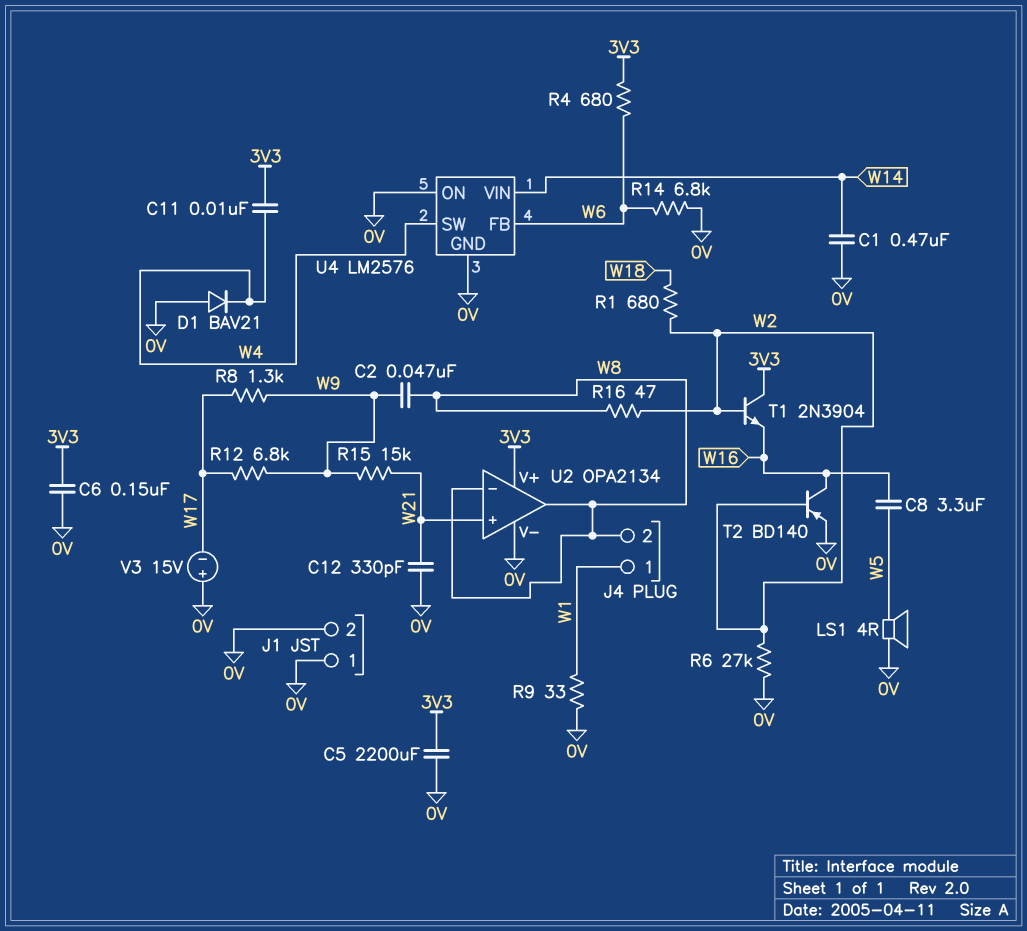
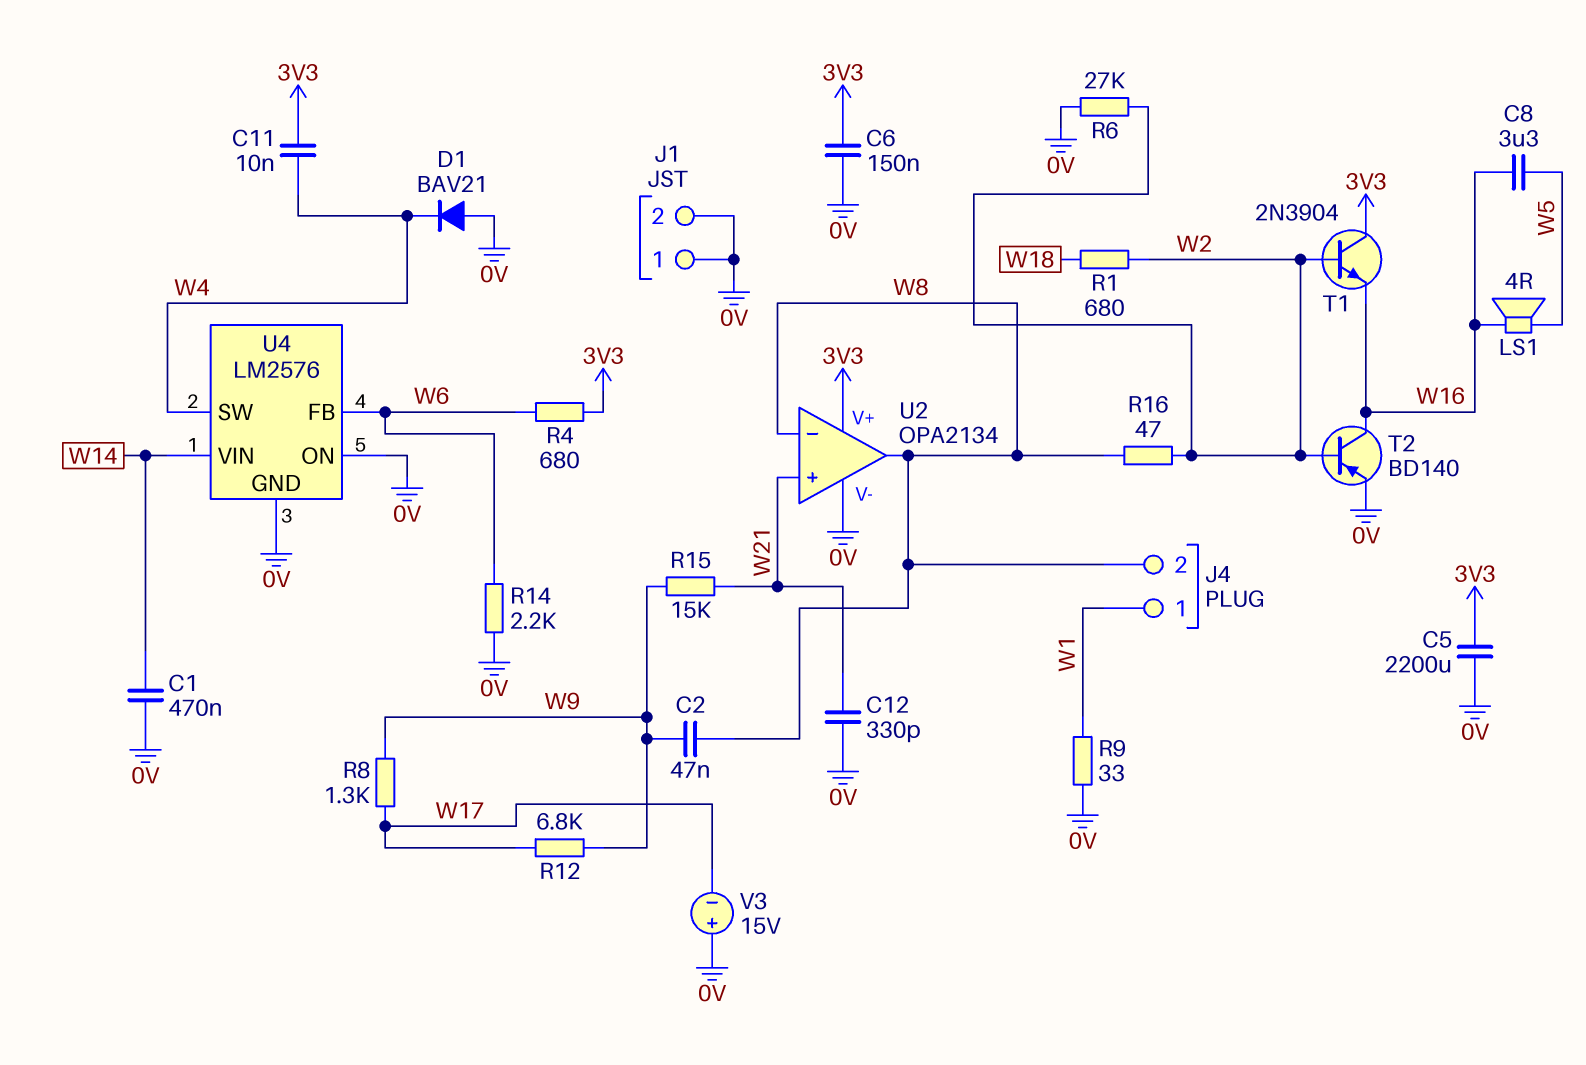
LS1: speaker 4R (0V, W5) -> speaker 4R (W5, W16)
R14: 6.8k (0V, W6) -> 2.2k (0V, W6)

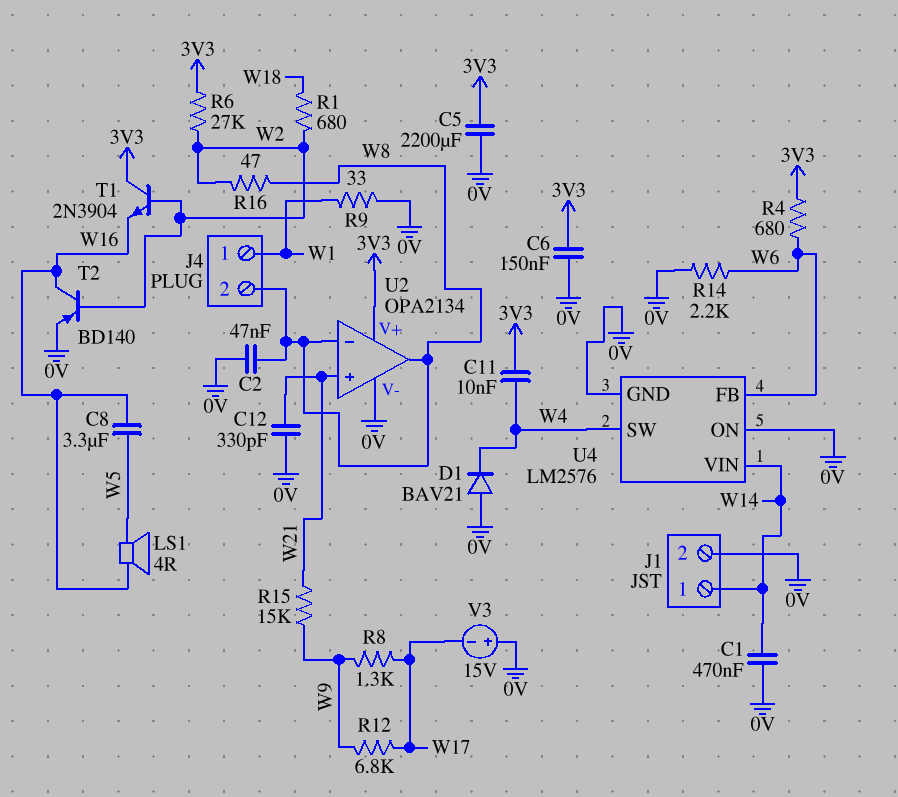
C2: 47nF (W8, W9) -> 47nF (0V, W8)
J1 pin 1: 0V -> W14
R6: 27k (0V, W2) -> 27k (3V3, W2)

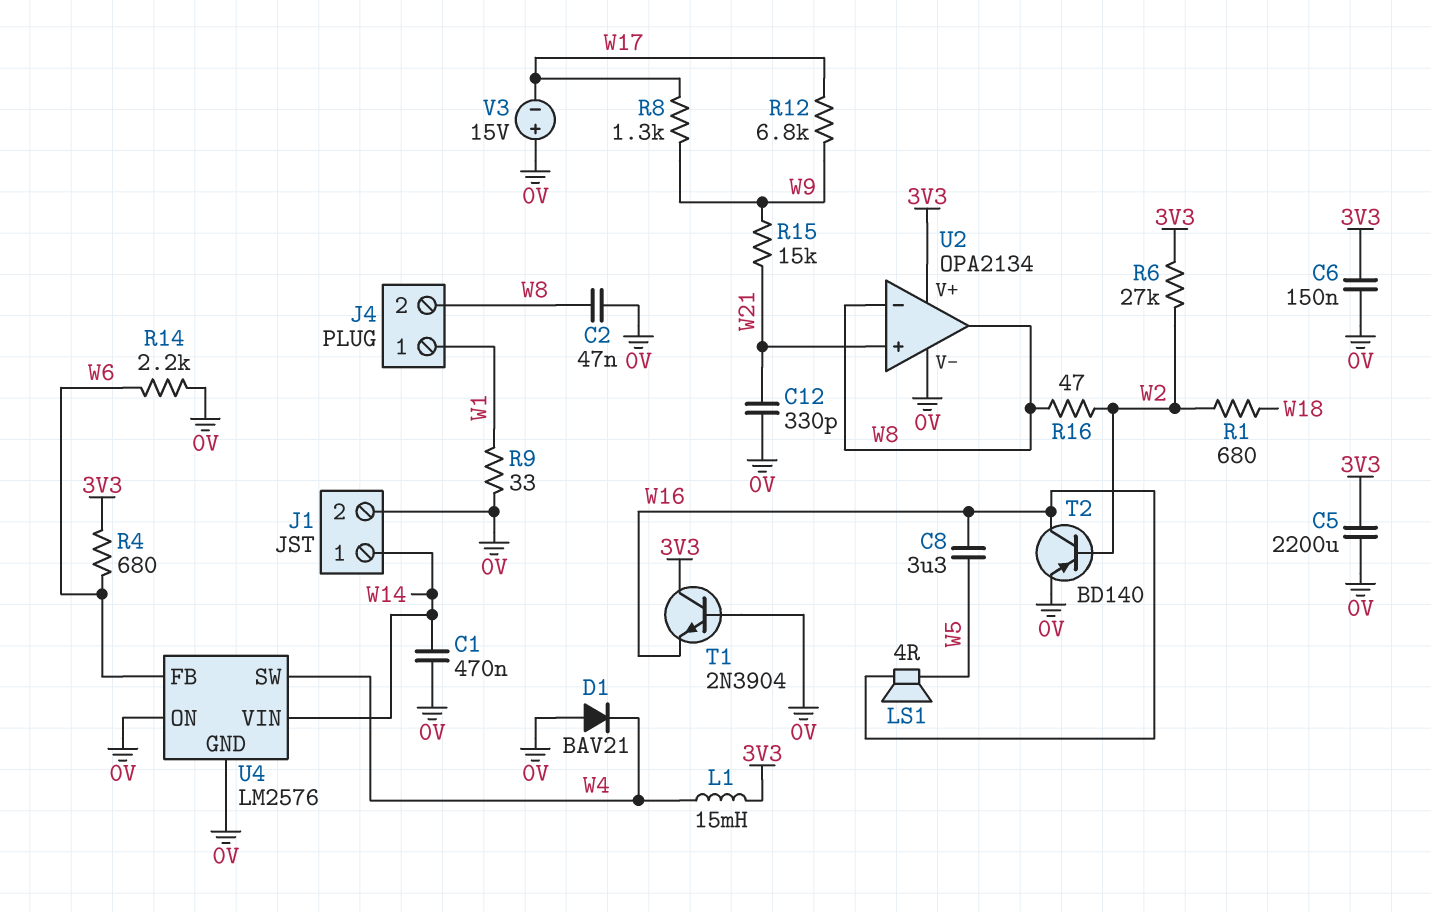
C11: 10nF (3V3, W4) -> none
L1: none -> 15mH (3V3, W4)
T1: NPN 2N3904 (B W2, C 3V3, E W16) -> NPN 2N3904 (B 0V, C 3V3, E W16)

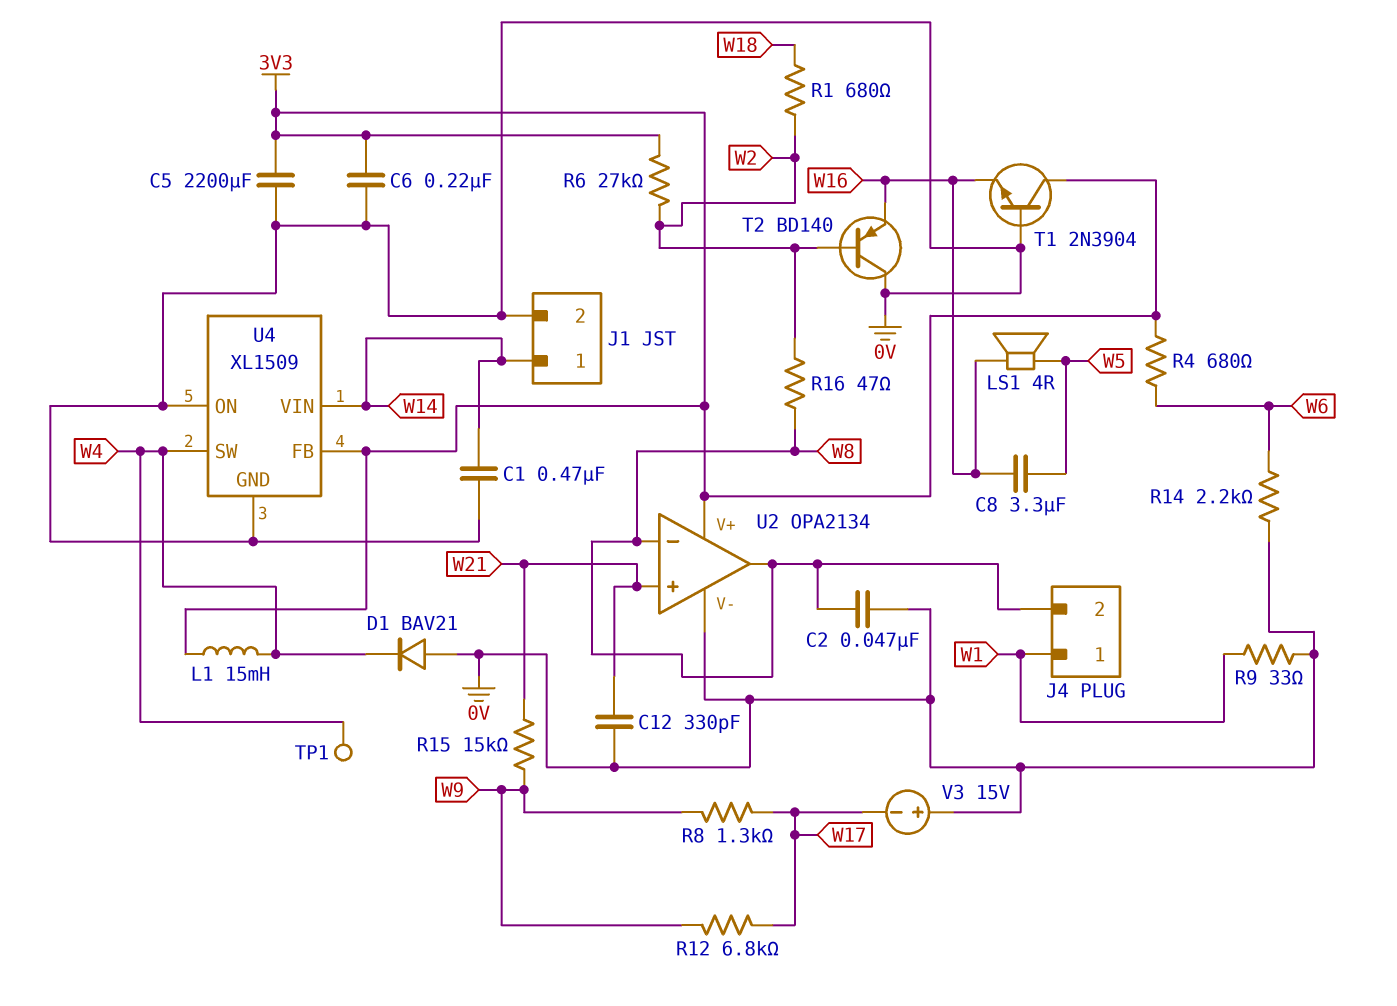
C6: 150nF (0V, 3V3) -> 220nF (0V, 3V3)
T2: PNP BD140 (B W2, C W16, E 0V) -> PNP BD140 (B W2, C 0V, E W16)
TP1: none -> test point (W4)
U4: LM2576 -> XL1509
U4 pin FB: W6 -> 3V3

